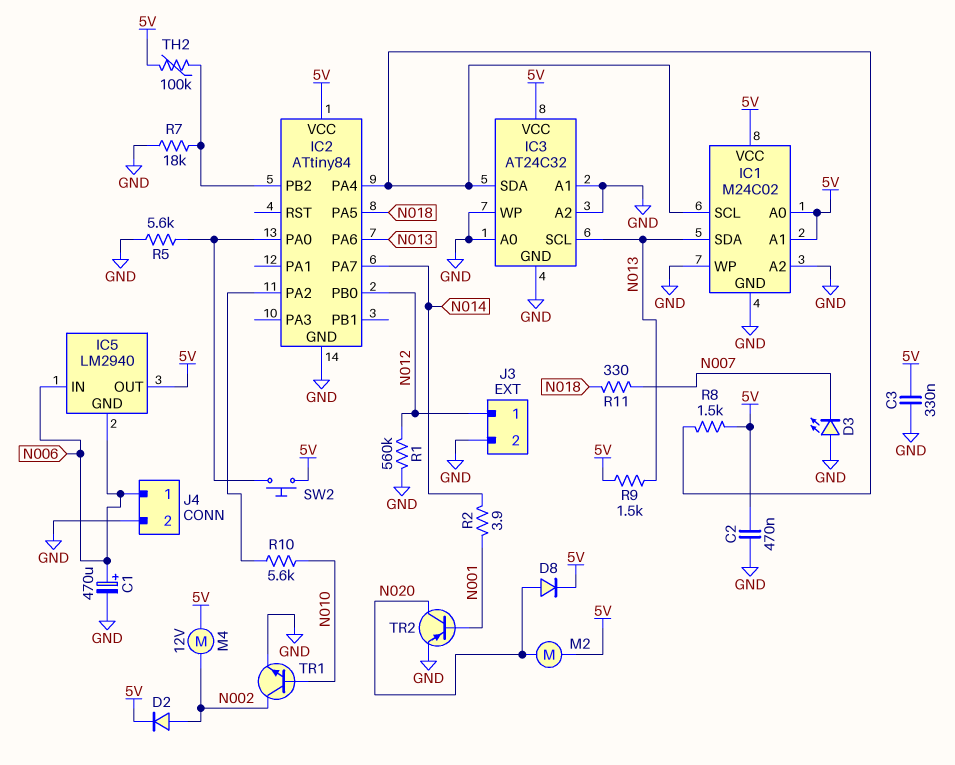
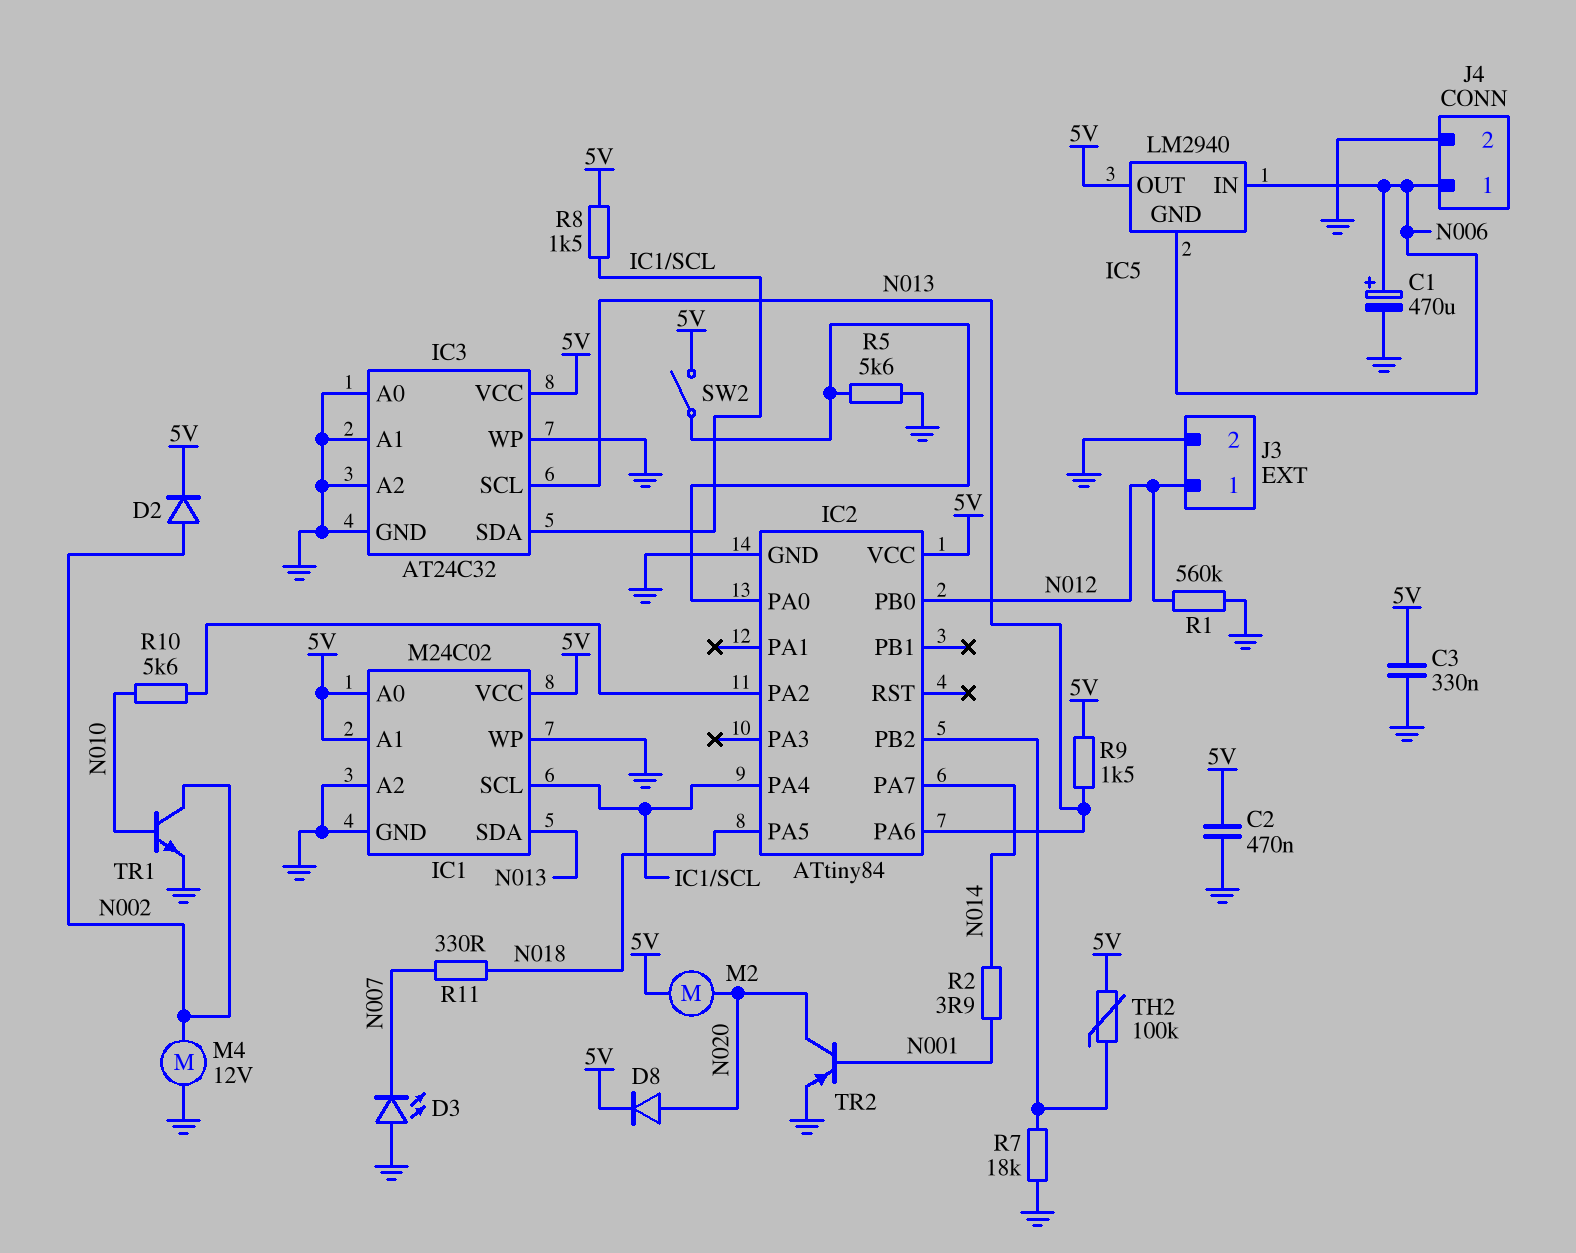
M4: motor 12V (5V, N002) -> motor 12V (GND, N002)
SW2: button (5V, IC2/PA0) -> switch (5V, IC2/PA0)

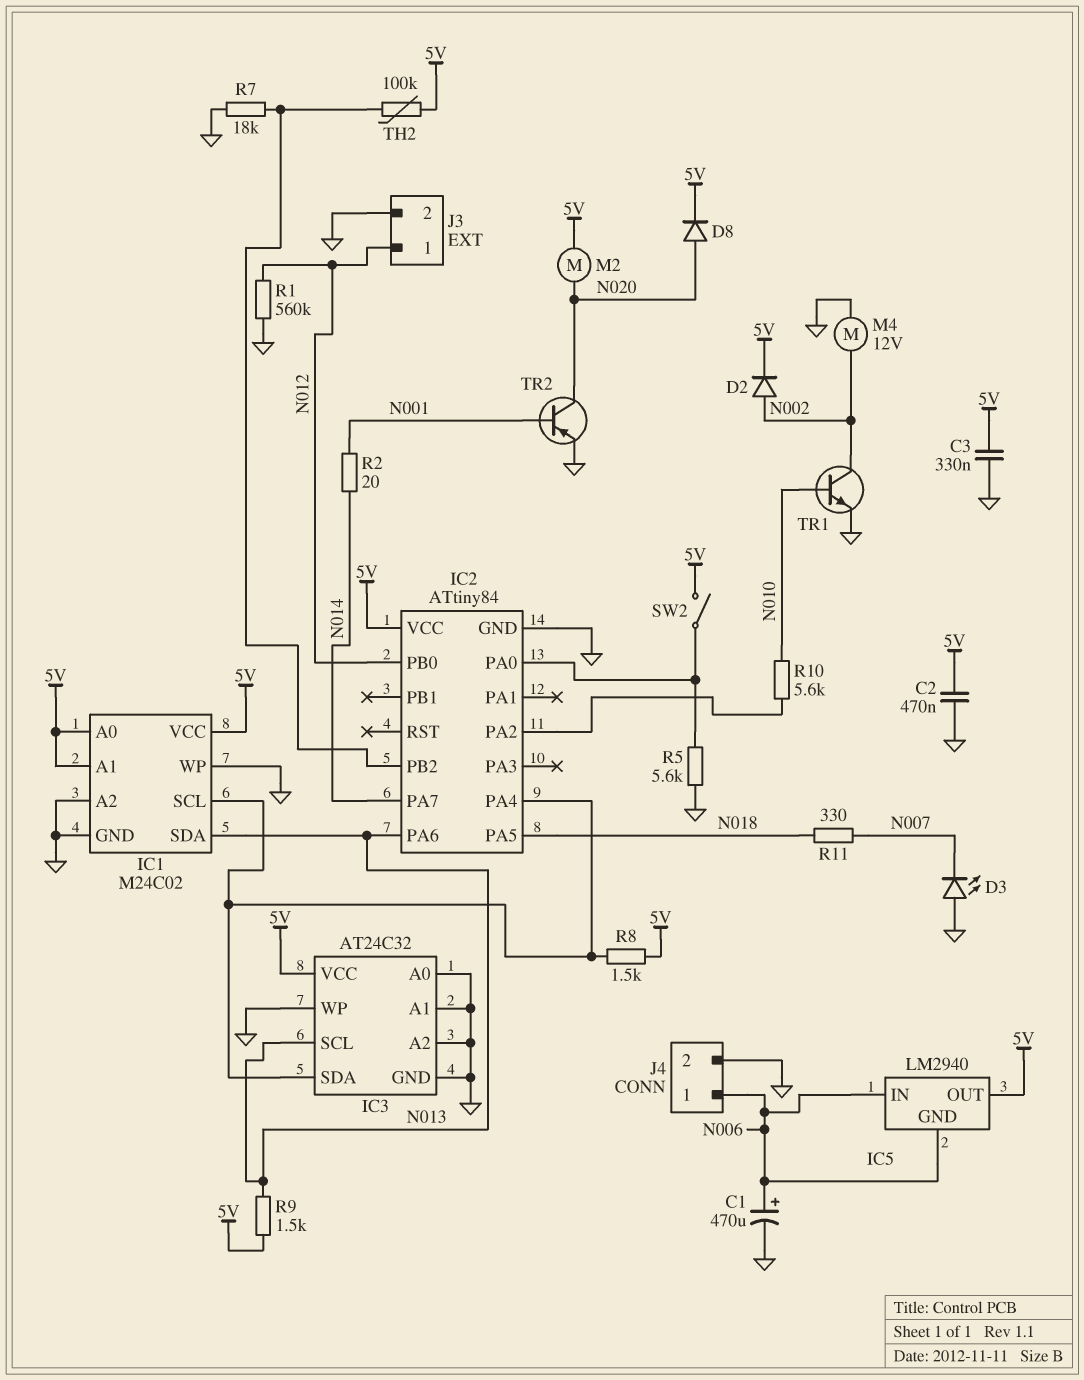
R2: 3.9 (N001, N014) -> 20 (N001, N014)

